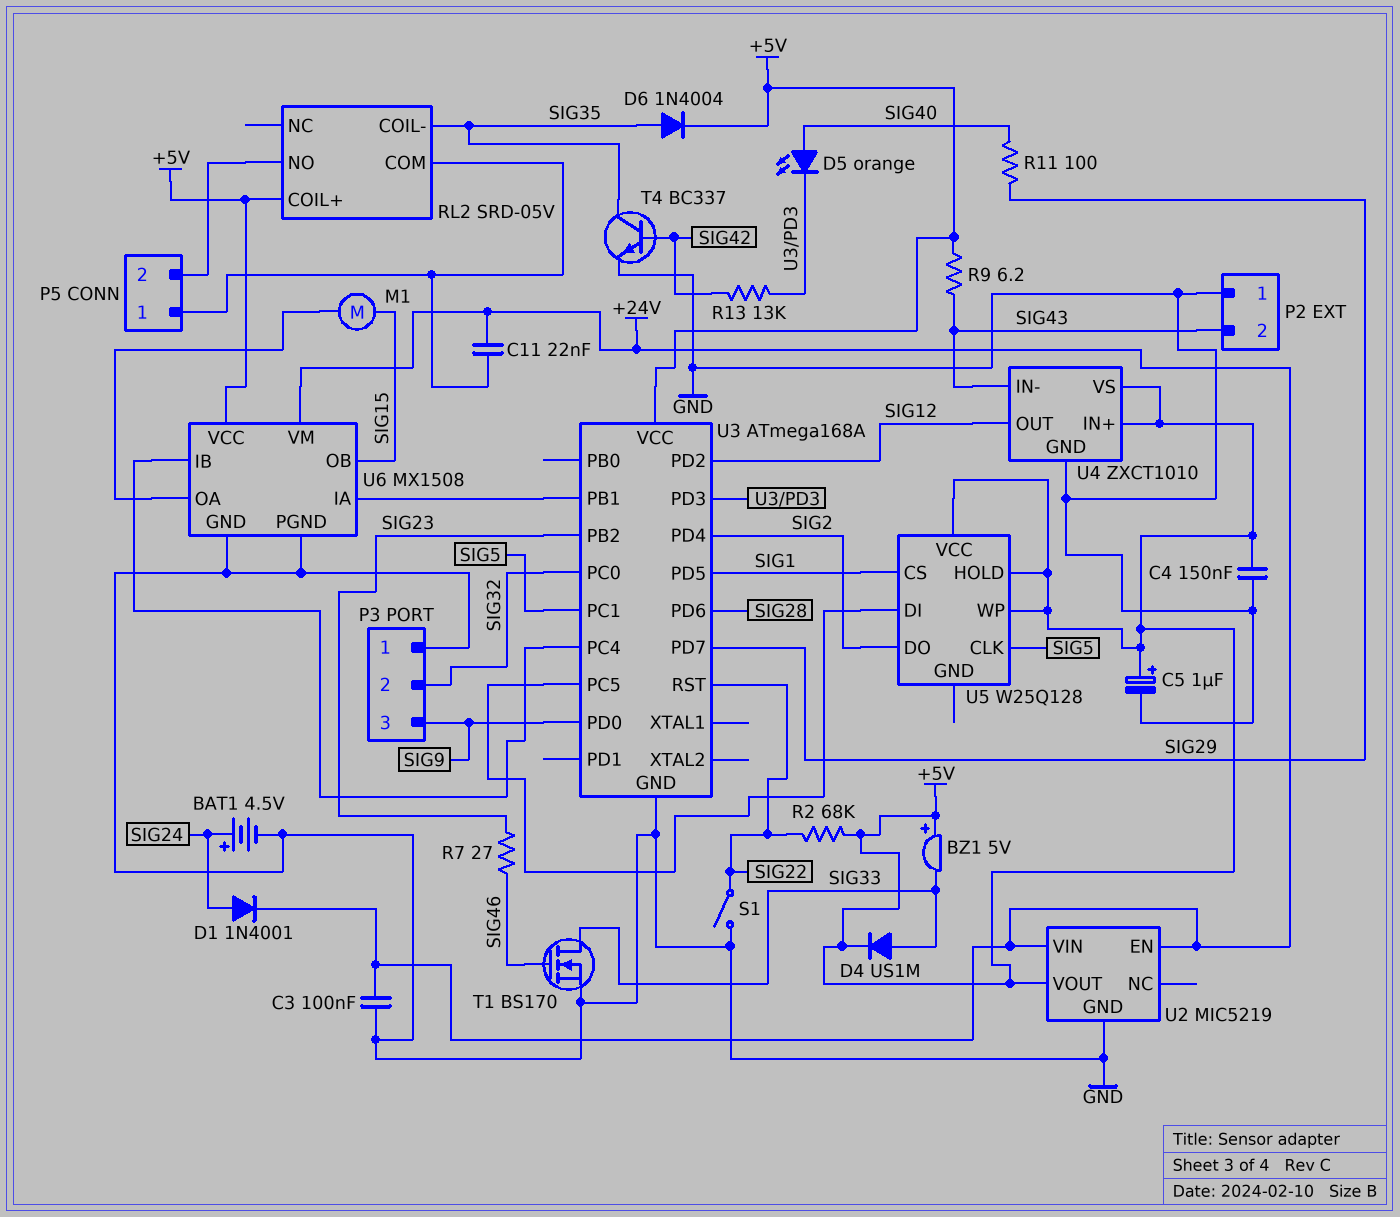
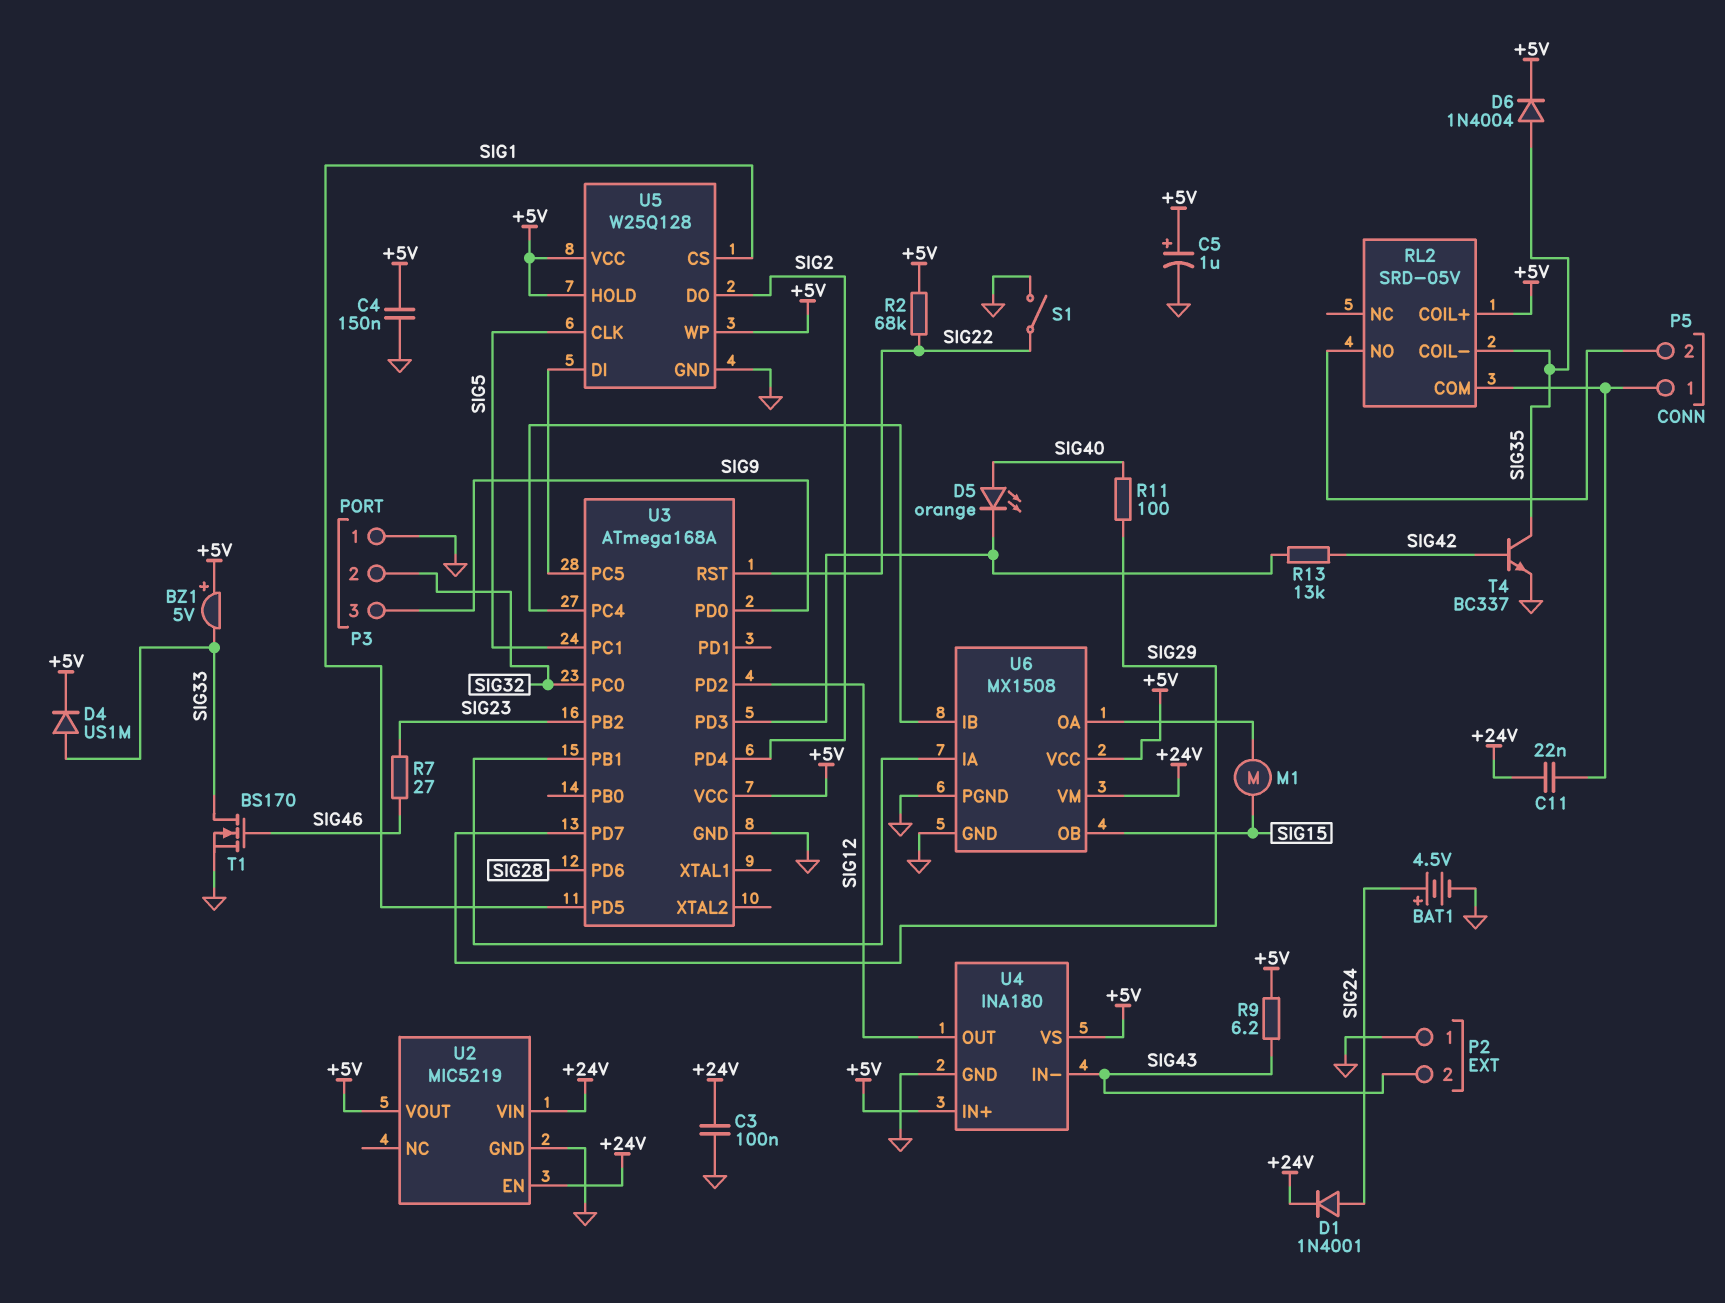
U4: ZXCT1010 -> INA180
U5 pin GND: none -> GND

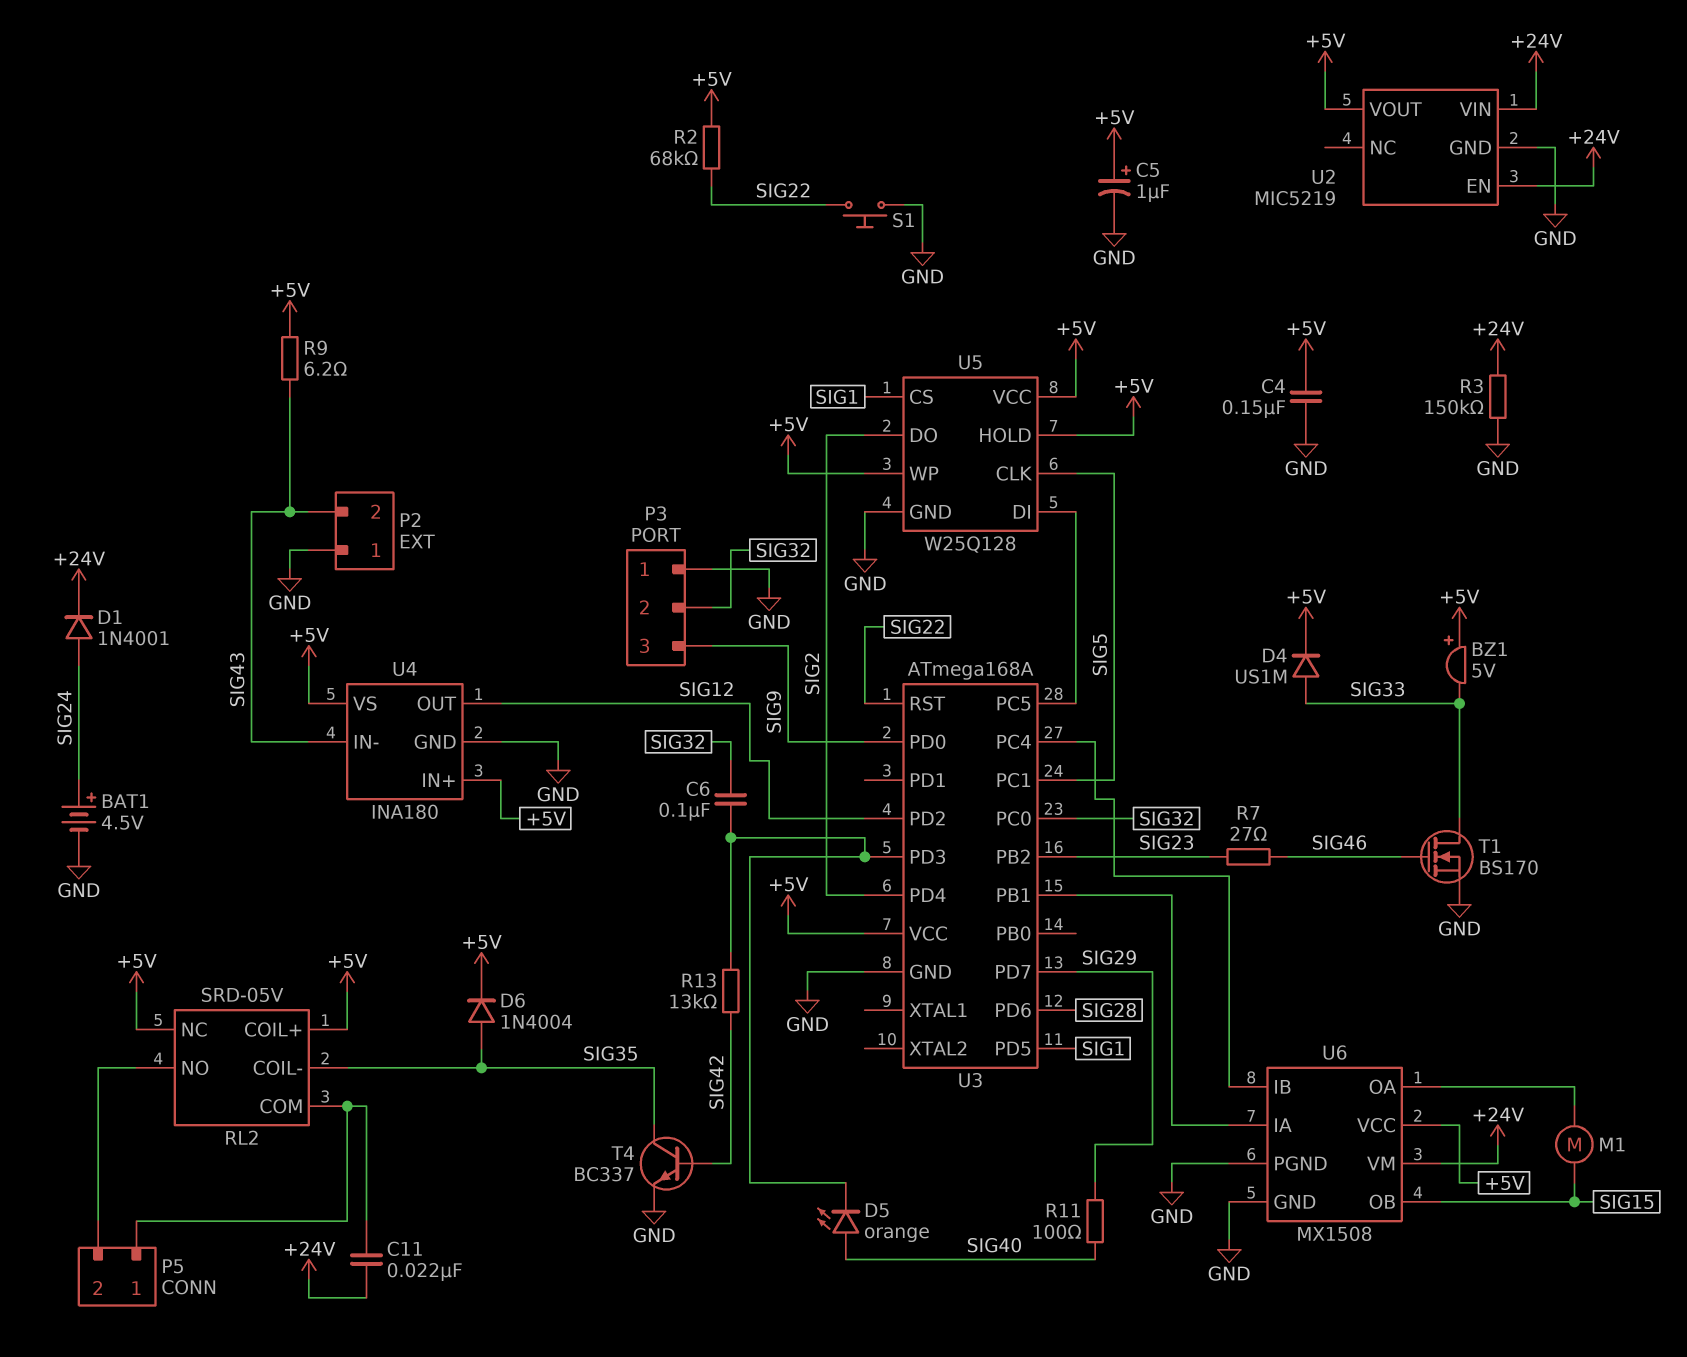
C3: 100nF (+24V, GND) -> none
C6: none -> 100nF (SIG32, U3/PD3)
R3: none -> 150k (+24V, GND)
RL2 pin NC: none -> +5V
S1: switch (GND, SIG22) -> button (GND, SIG22)

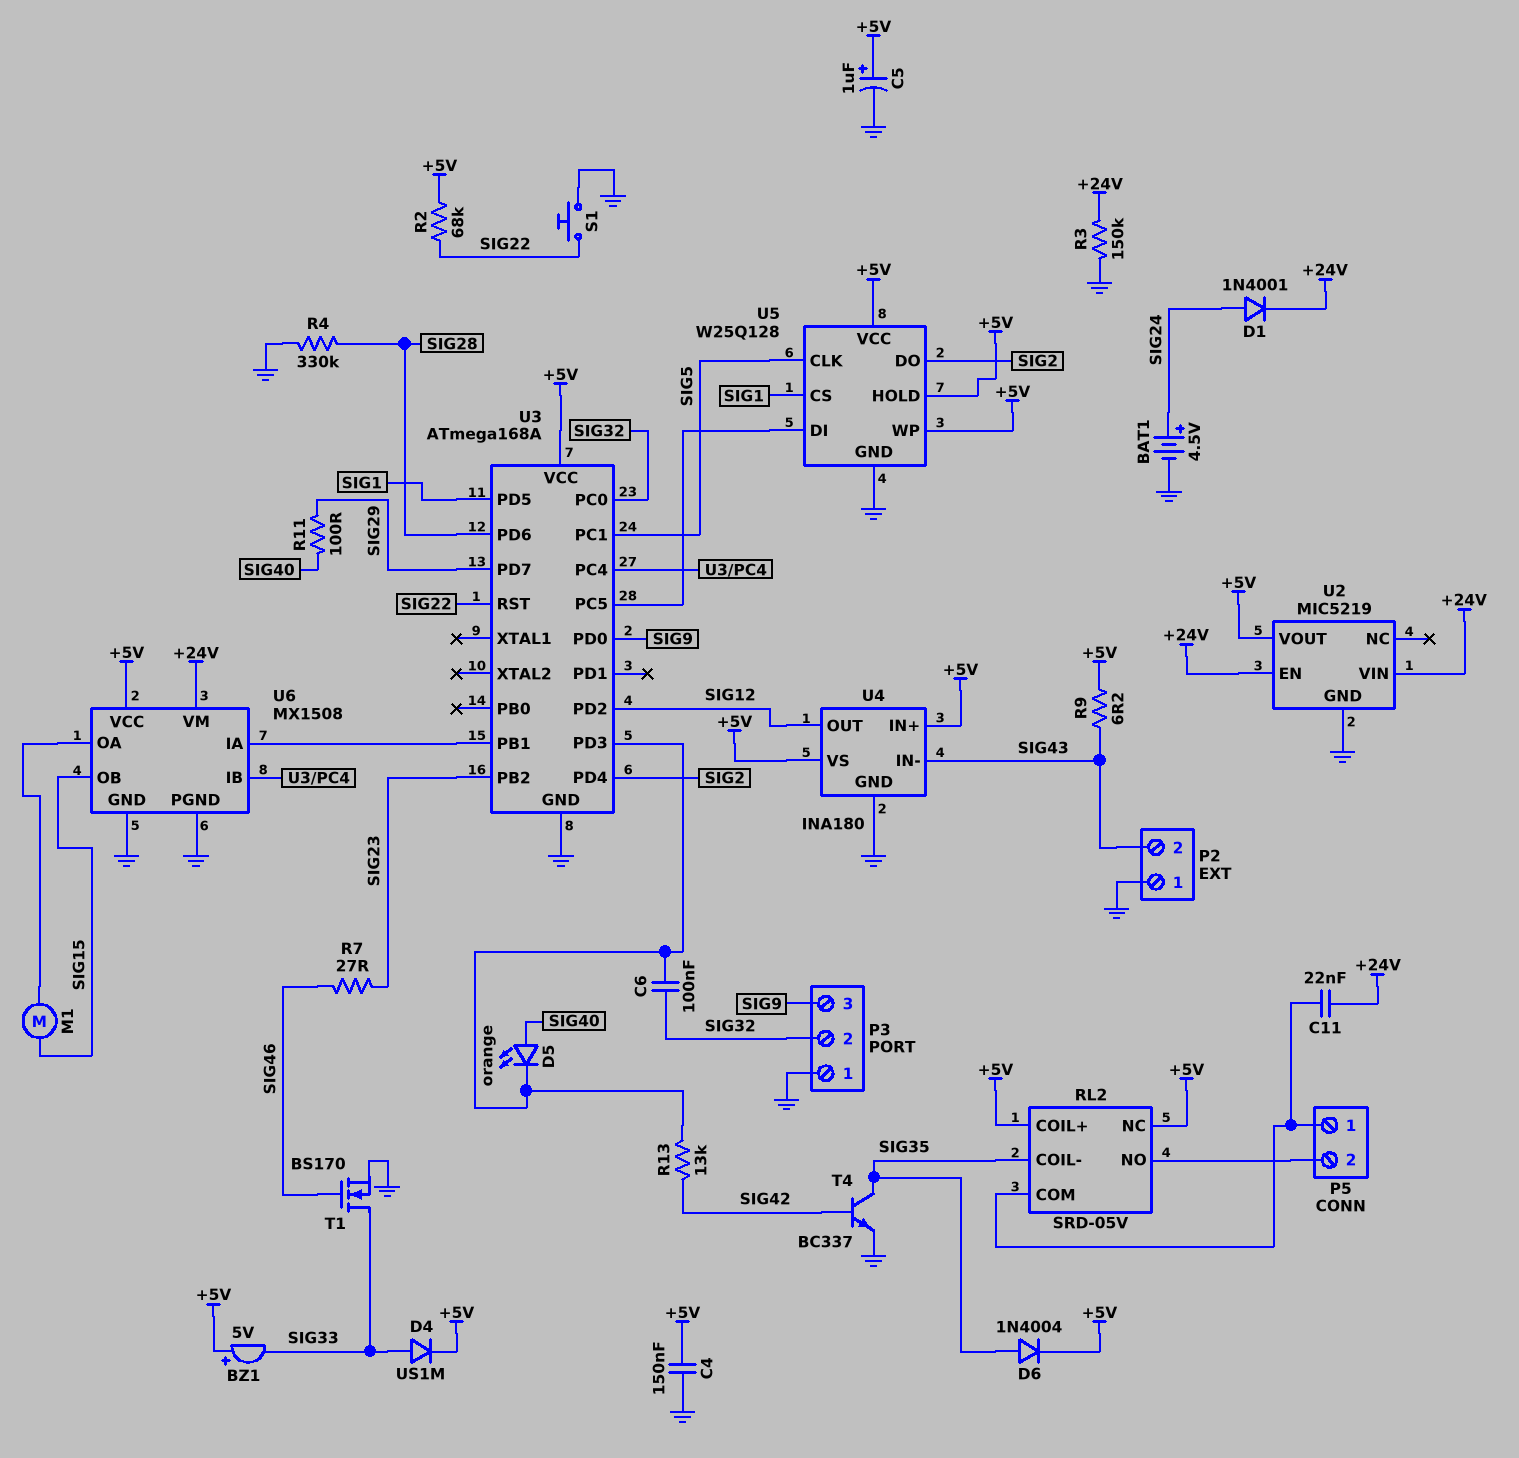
R4: none -> 330k (GND, SIG28)

